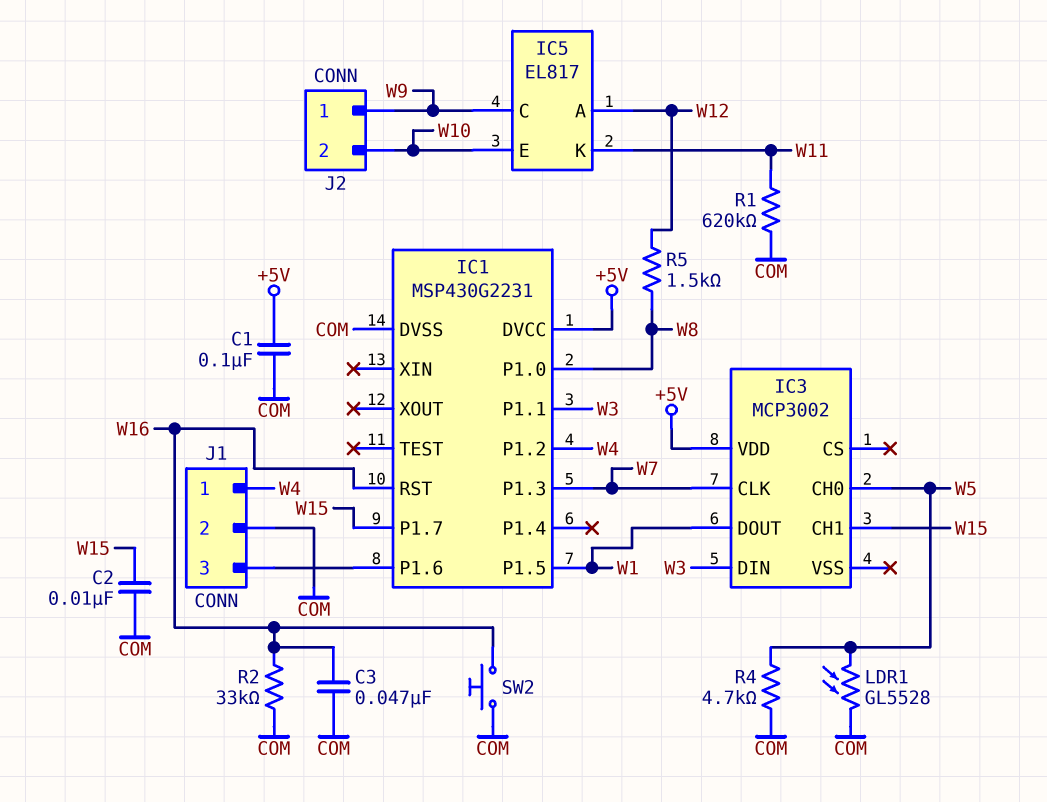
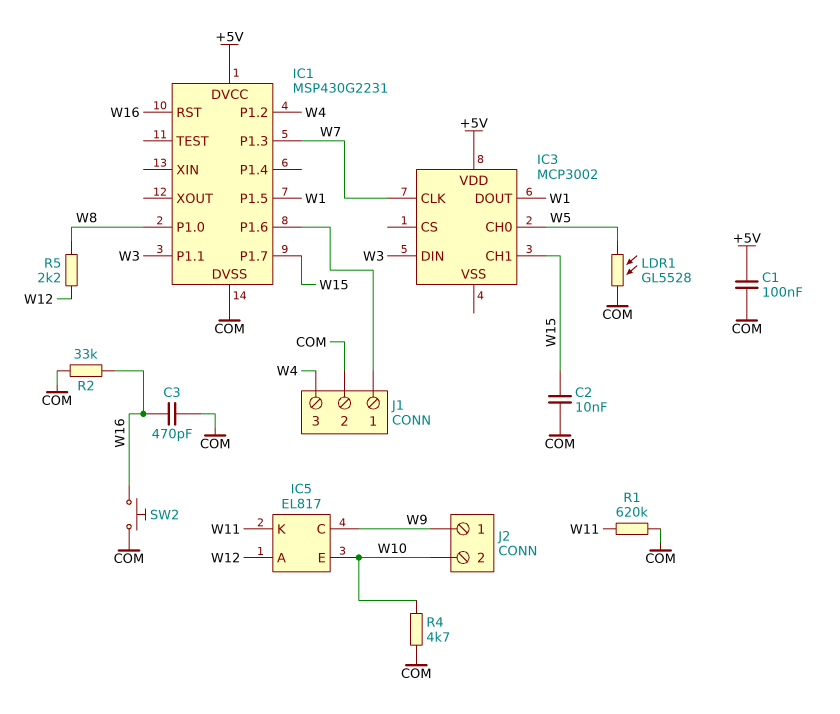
C3: 47nF (COM, W16) -> 470pF (COM, W16)
J1 pin 1: W4 -> IC1/P1.6
J1 pin 3: IC1/P1.6 -> W4
R4: 4.7k (COM, W5) -> 4.7k (COM, W10)
R5: 1.5k (W8, W12) -> 2.2k (W8, W12)

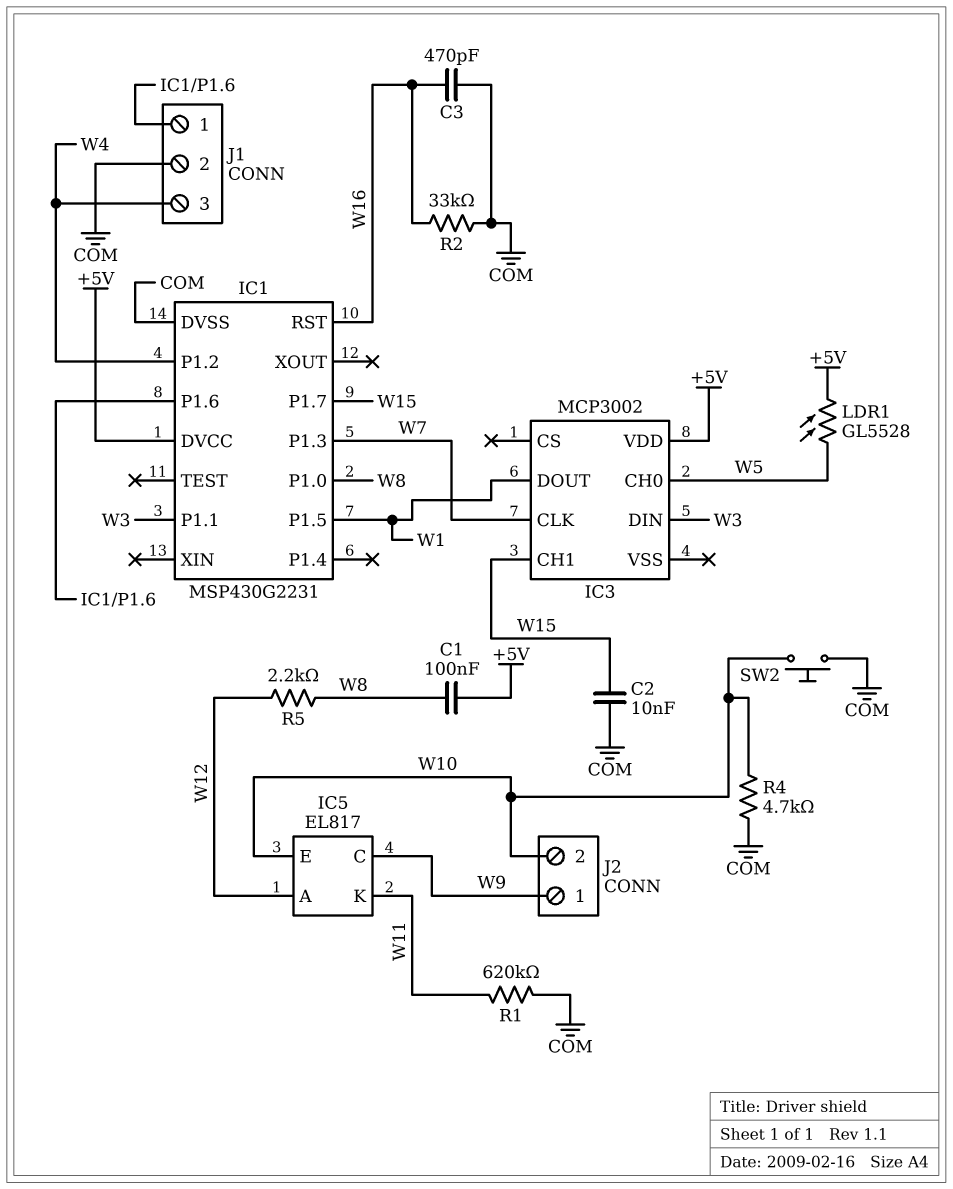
C1: 100nF (+5V, COM) -> 100nF (+5V, W8)
LDR1: GL5528 (COM, W5) -> GL5528 (+5V, W5)
SW2: button (COM, W16) -> button (COM, W10)

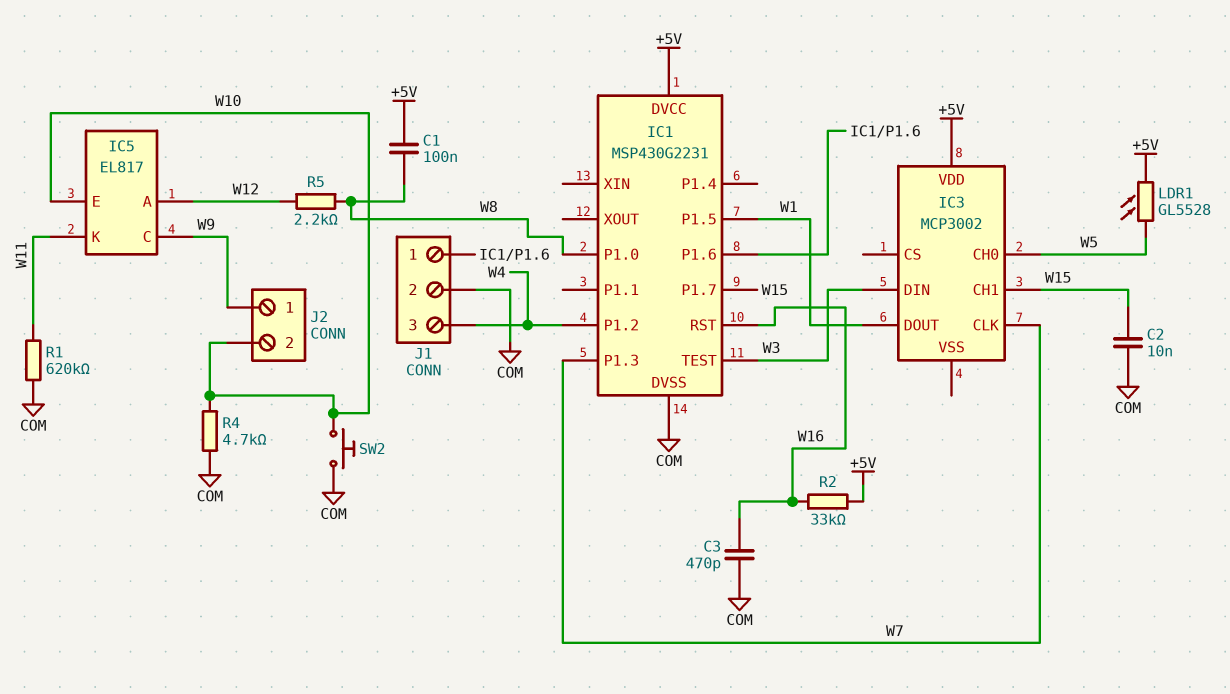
IC1 pin P1.1: W3 -> none
IC1 pin TEST: none -> W3
R2: 33k (COM, W16) -> 33k (+5V, W16)

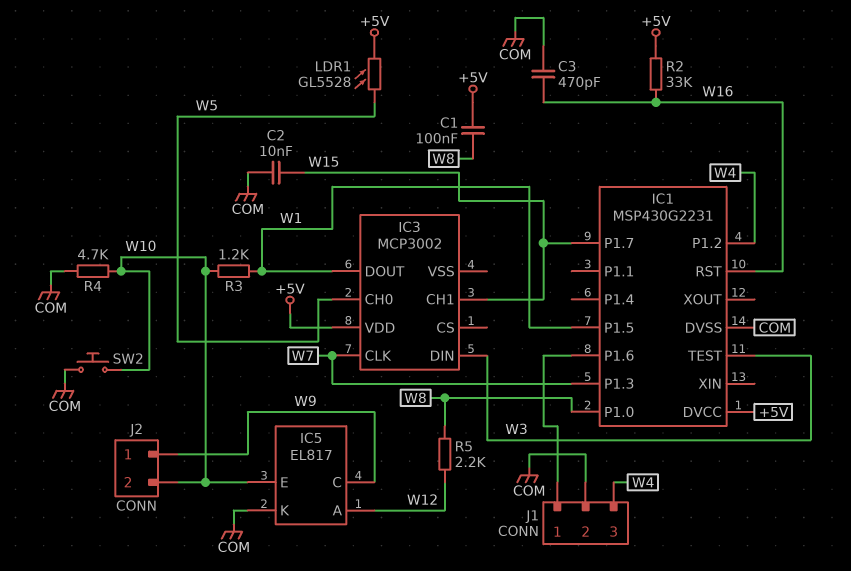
IC5 pin K: W11 -> COM
R1: 620k (COM, W11) -> none
R3: none -> 1.2k (W1, W10)

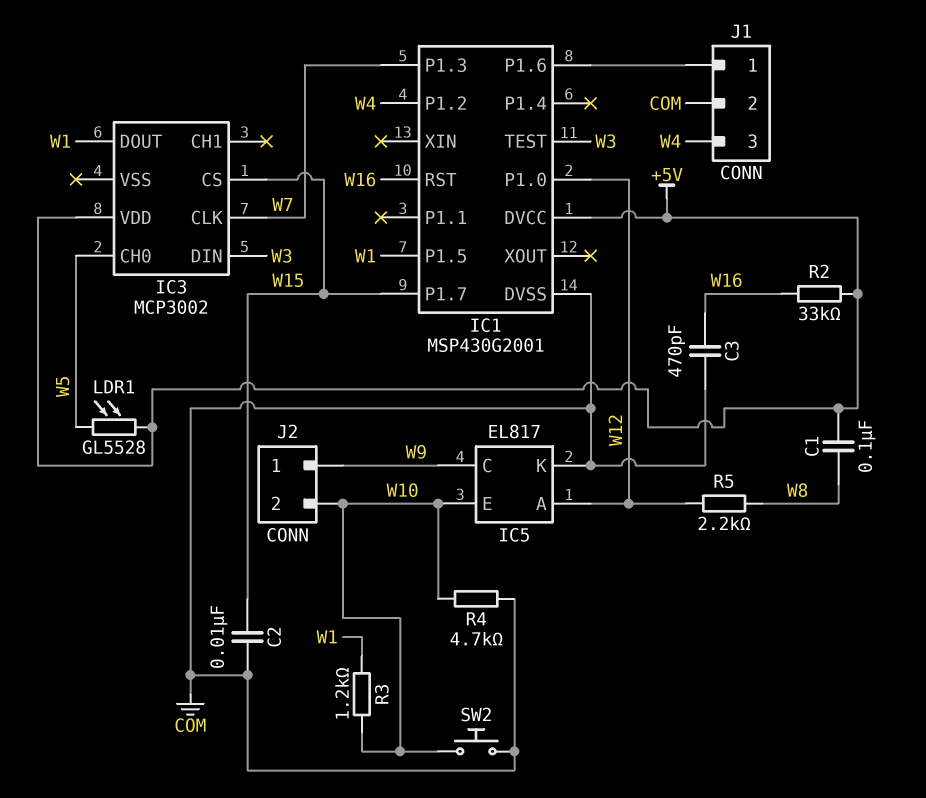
IC1: MSP430G2231 -> MSP430G2001
IC1 pin P1.0: W8 -> W12
IC3 pin CH1: W15 -> none
IC3 pin CS: none -> W15

